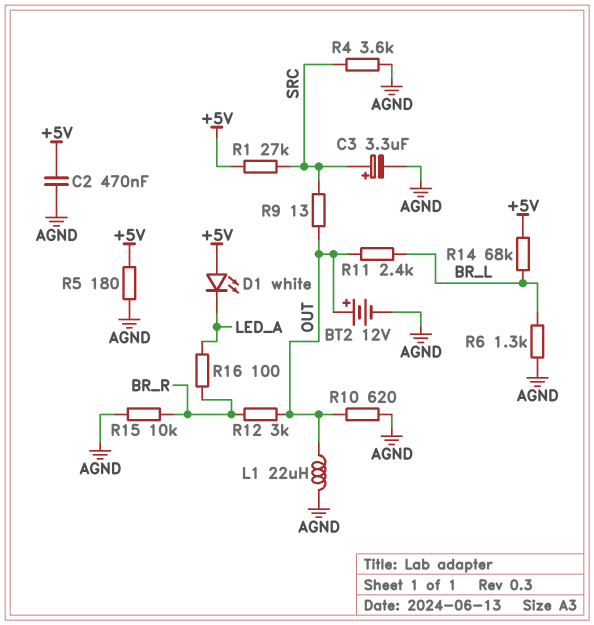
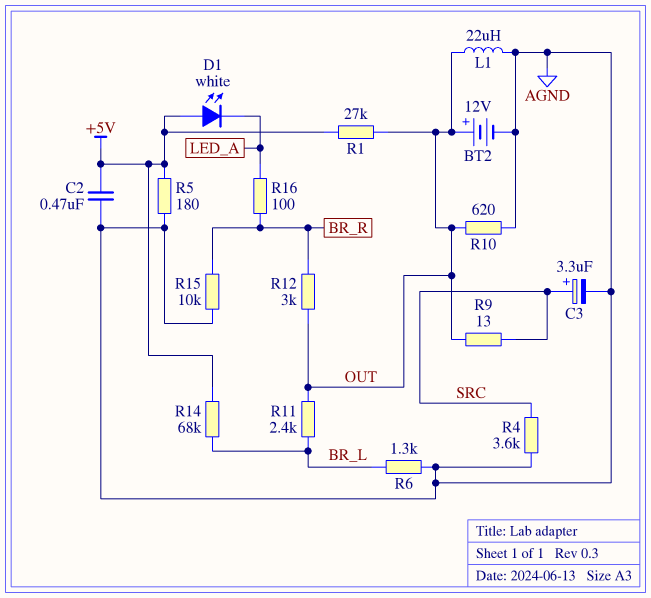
R1: 27k (+5V, SRC) -> 27k (+5V, OUT)

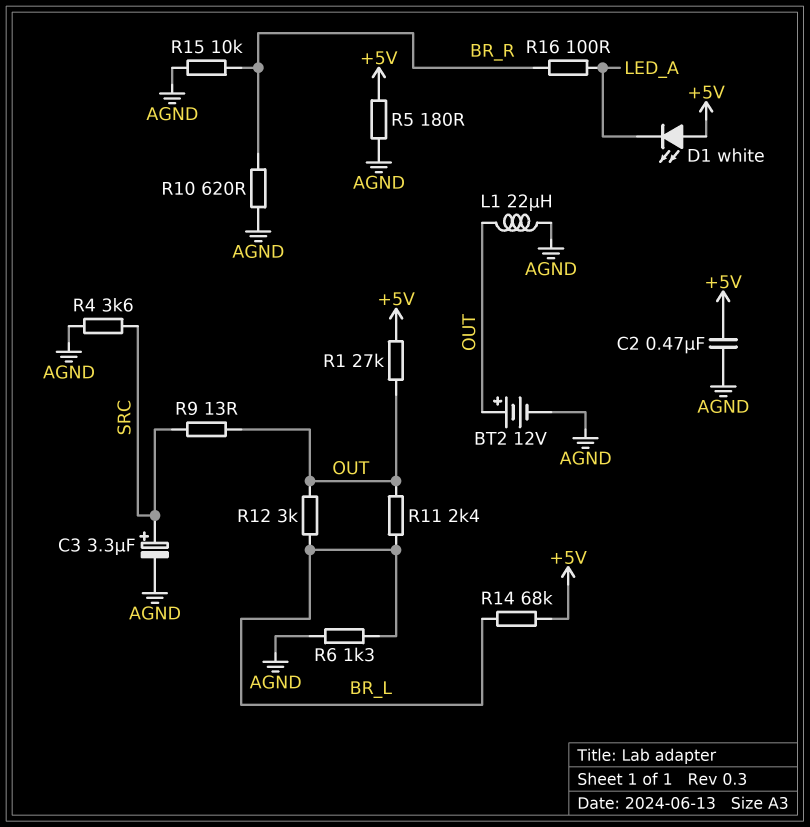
R10: 620 (AGND, OUT) -> 620 (AGND, BR_R)
R12: 3k (BR_R, OUT) -> 3k (BR_L, OUT)

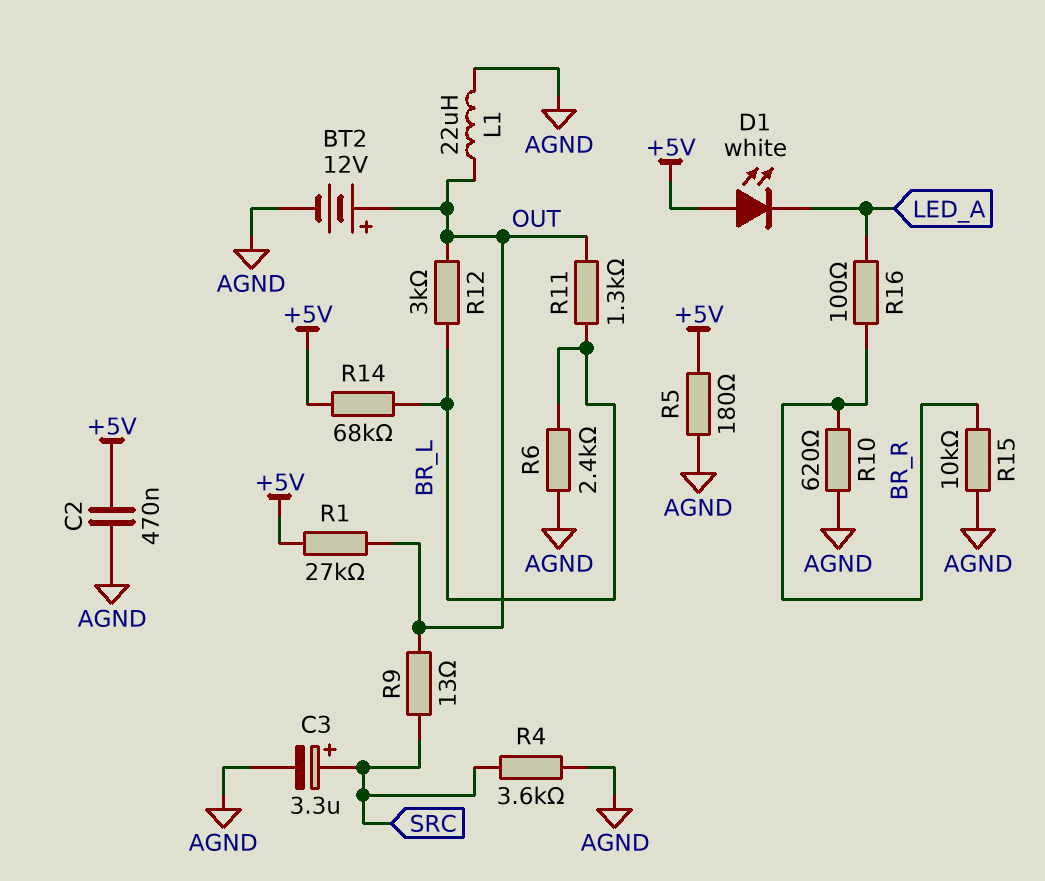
R6: 1.3k (AGND, BR_L) -> 2.4k (AGND, BR_L)
R11: 2.4k (BR_L, OUT) -> 1.3k (BR_L, OUT)

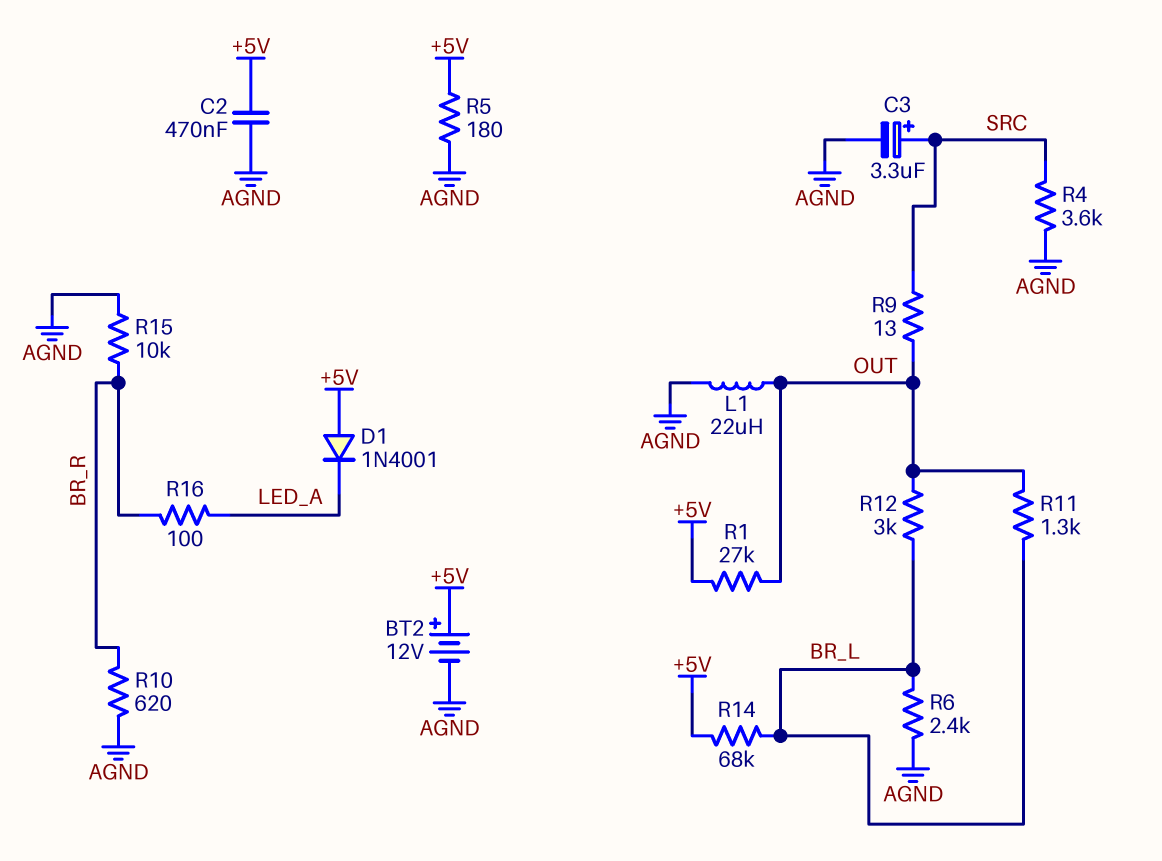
BT2: 12V (plus OUT, minus AGND) -> 12V (plus +5V, minus AGND)
D1: LED white (A +5V, K LED_A) -> diode 1N4001 (A +5V, K LED_A)

